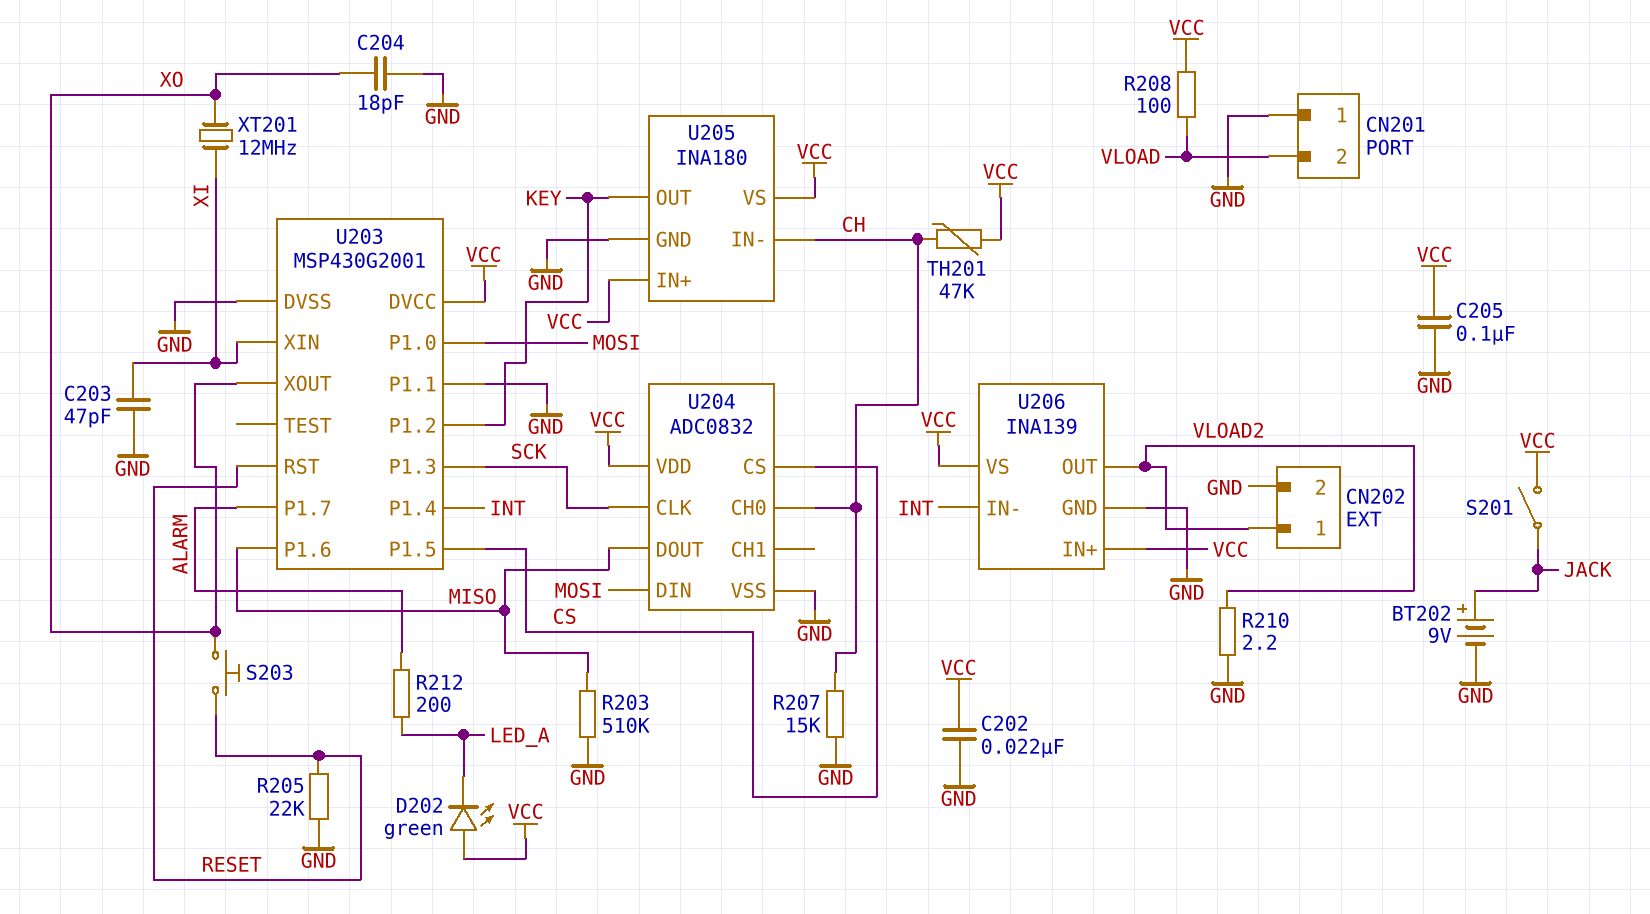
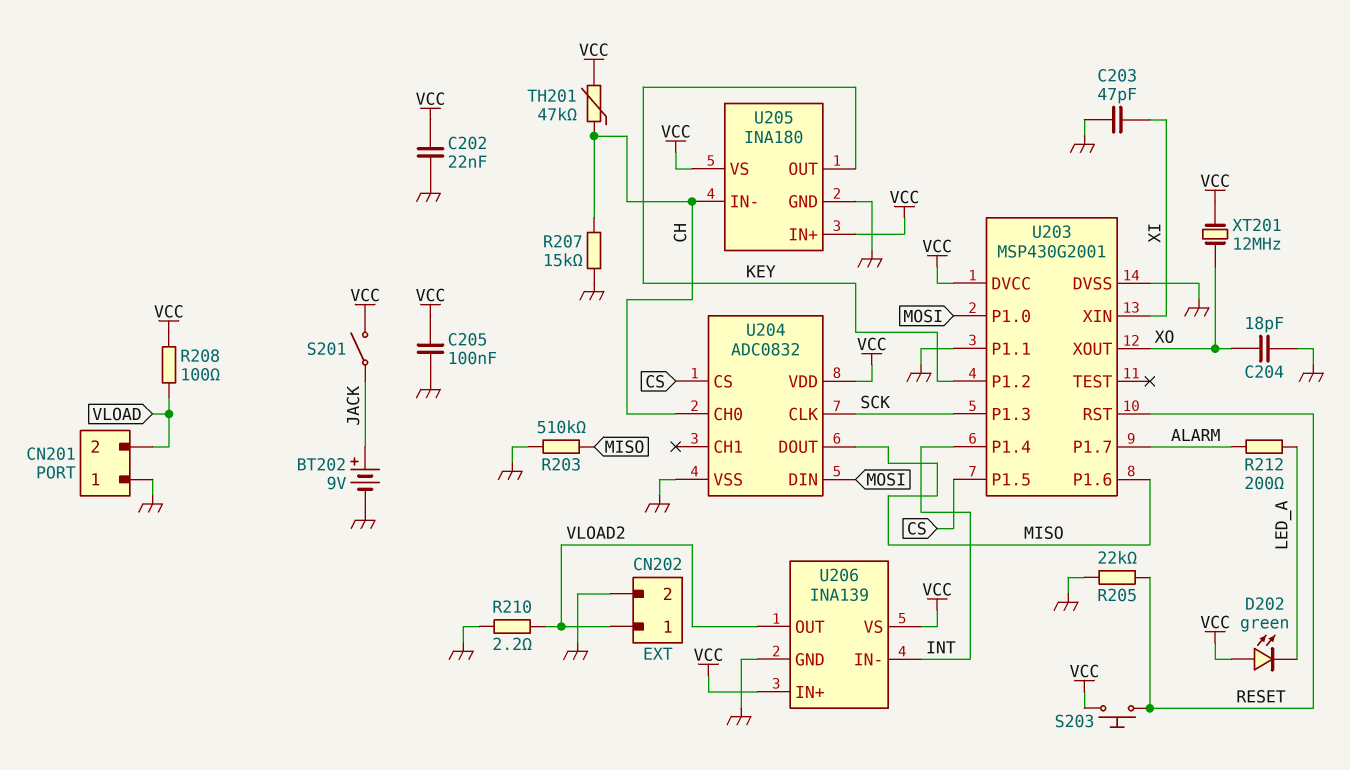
S203: button (RESET, XO) -> button (RESET, VCC)
XT201: 12MHz (XI, XO) -> 12MHz (VCC, XO)

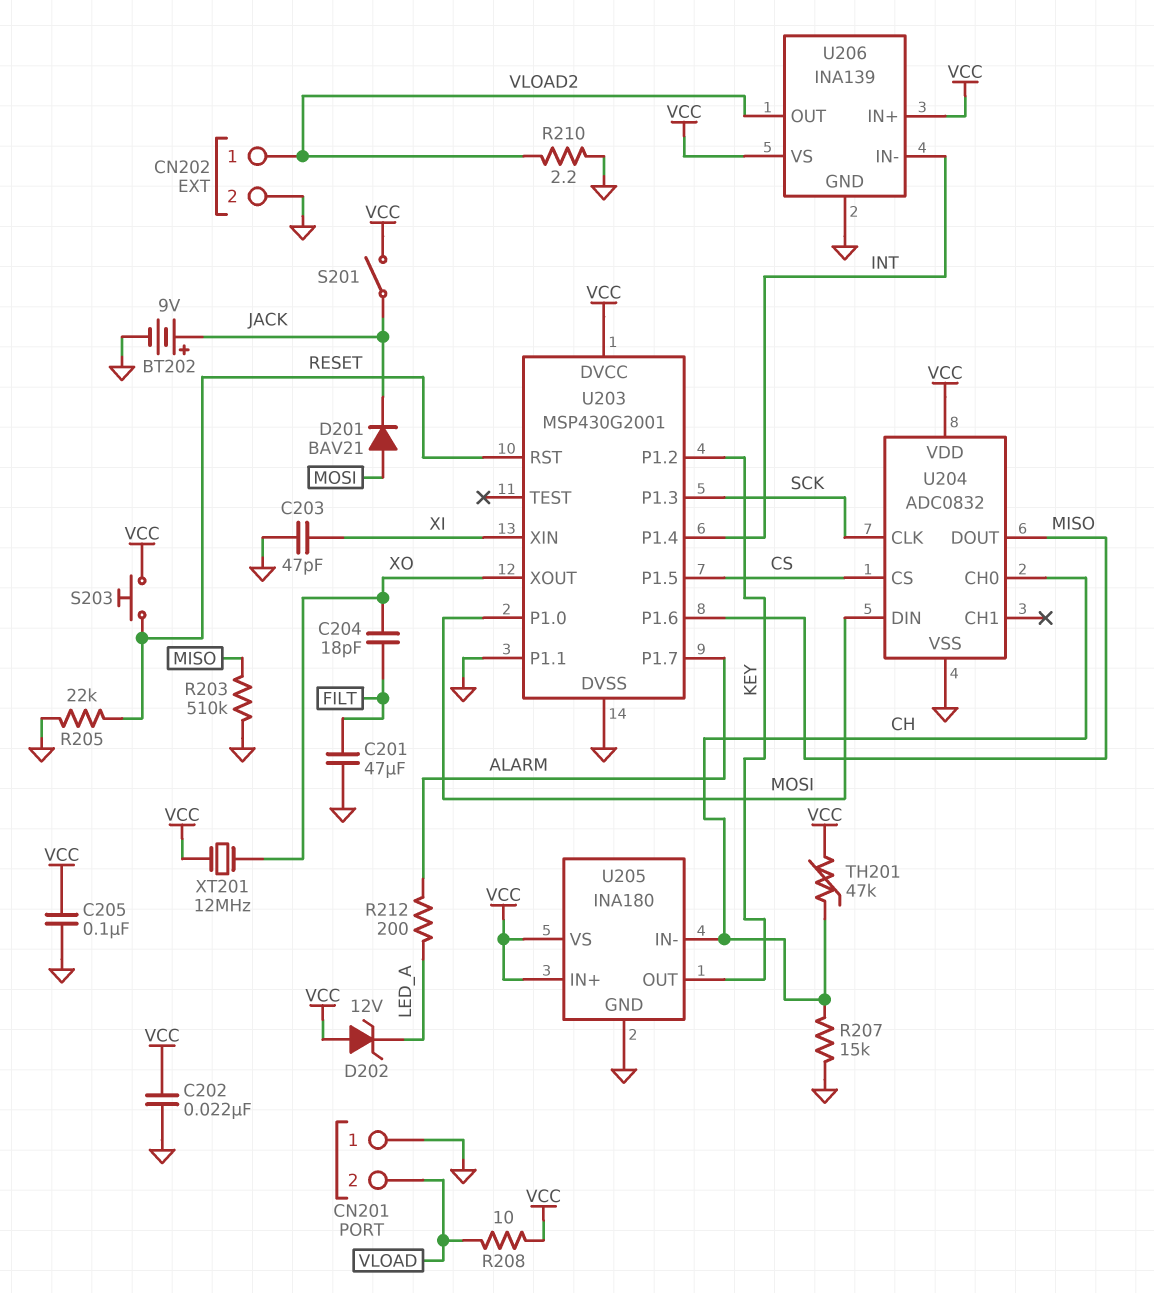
C201: none -> 47uF (FILT, GND)
C204: 18pF (GND, XO) -> 18pF (FILT, XO)
D201: none -> diode BAV21 (A MOSI, K JACK)
D202: LED green (A VCC, K LED_A) -> zener 12V (A VCC, K LED_A)
R208: 100 (VCC, VLOAD) -> 10 (VCC, VLOAD)

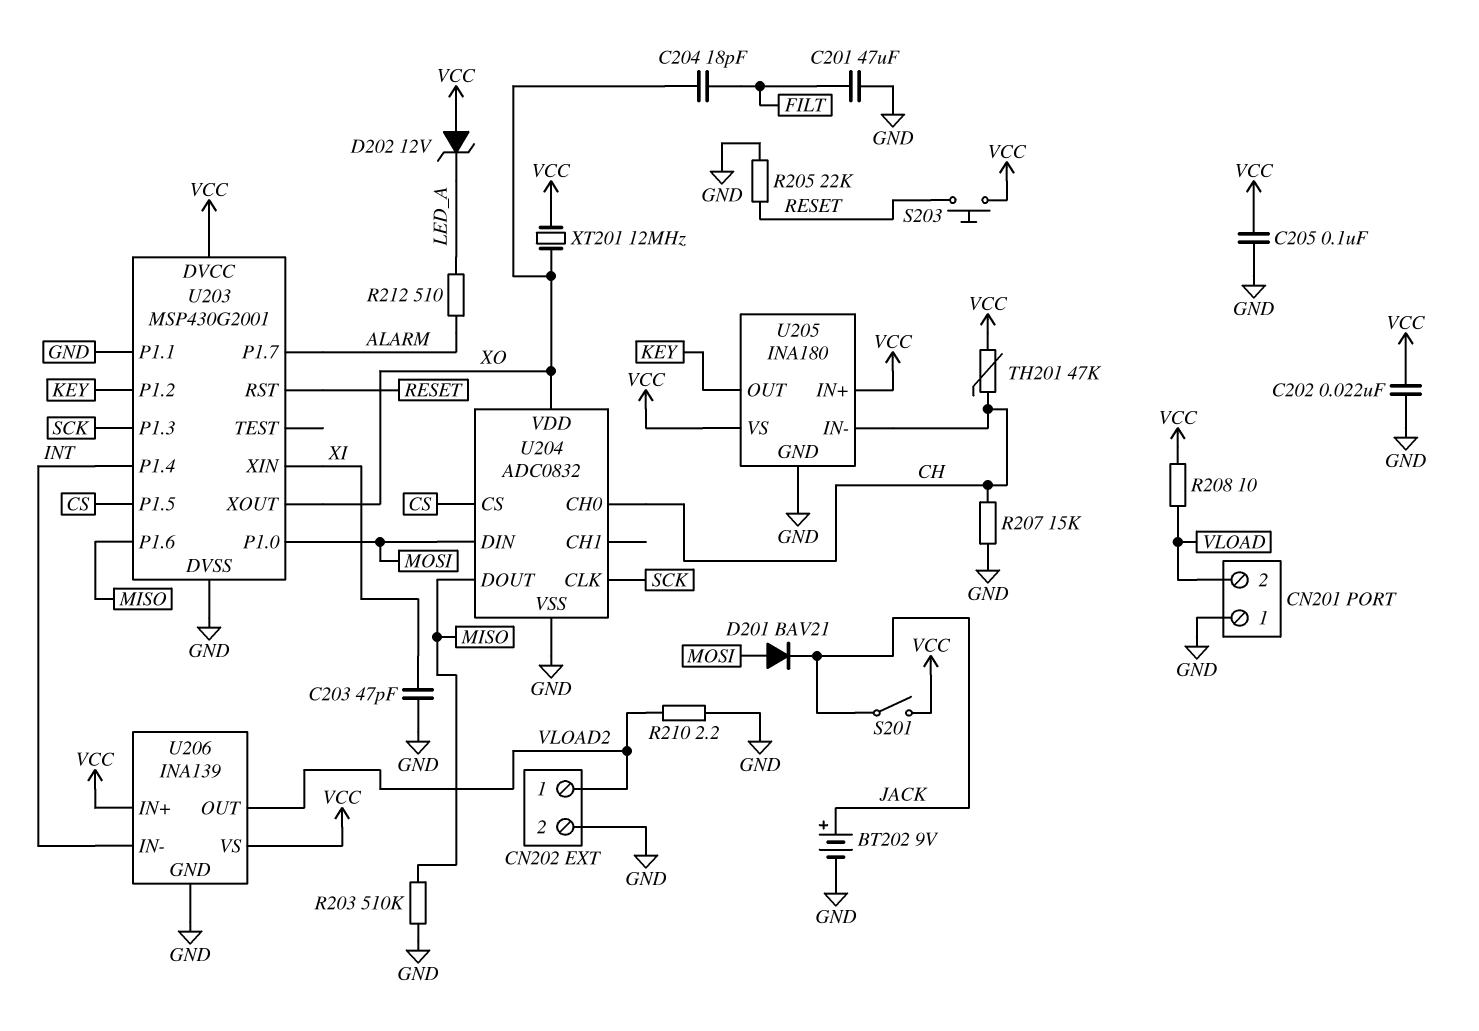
R212: 200 (ALARM, LED_A) -> 510 (ALARM, LED_A)
U204 pin VDD: VCC -> XO

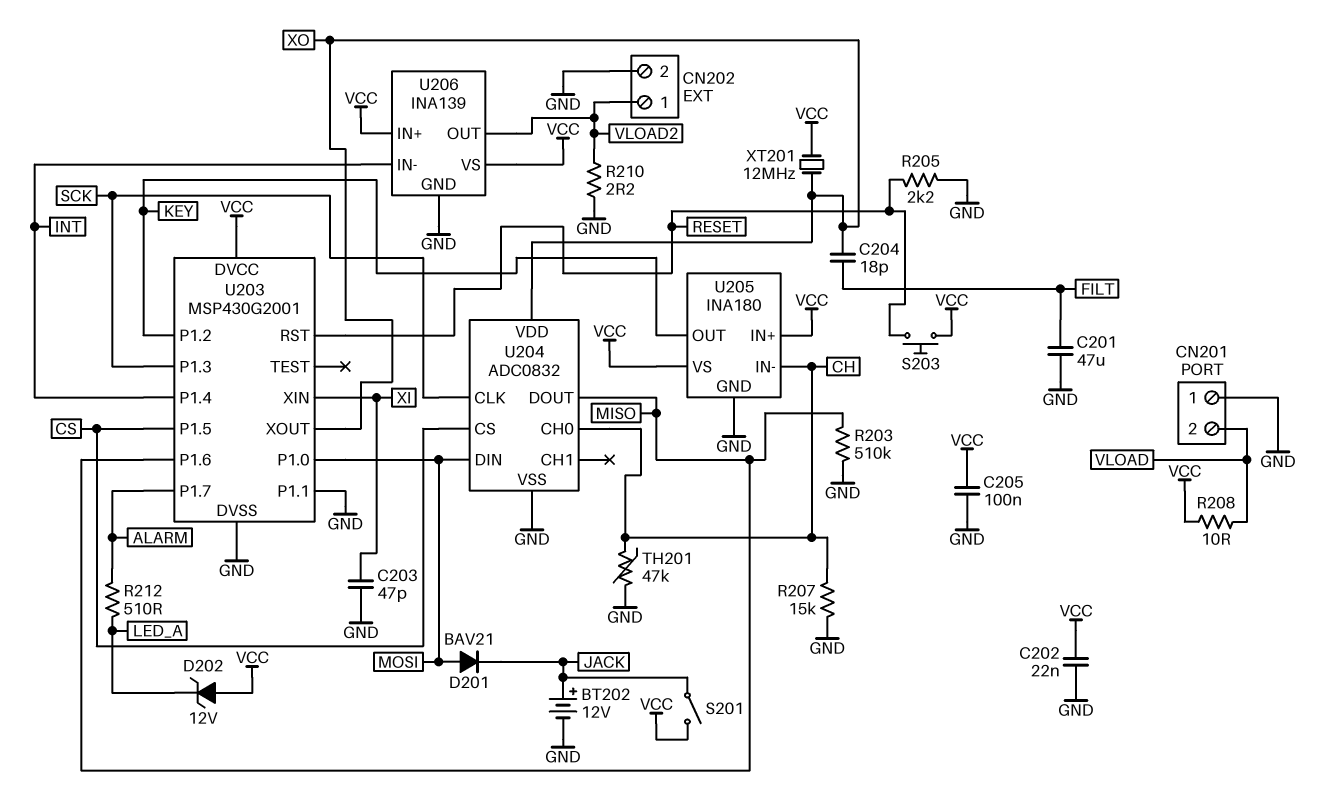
BT202: 9V (plus JACK, minus GND) -> 12V (plus JACK, minus GND)
R205: 22k (GND, RESET) -> 2.2k (GND, RESET)
TH201: 47k (CH, VCC) -> 47k (CH, GND)

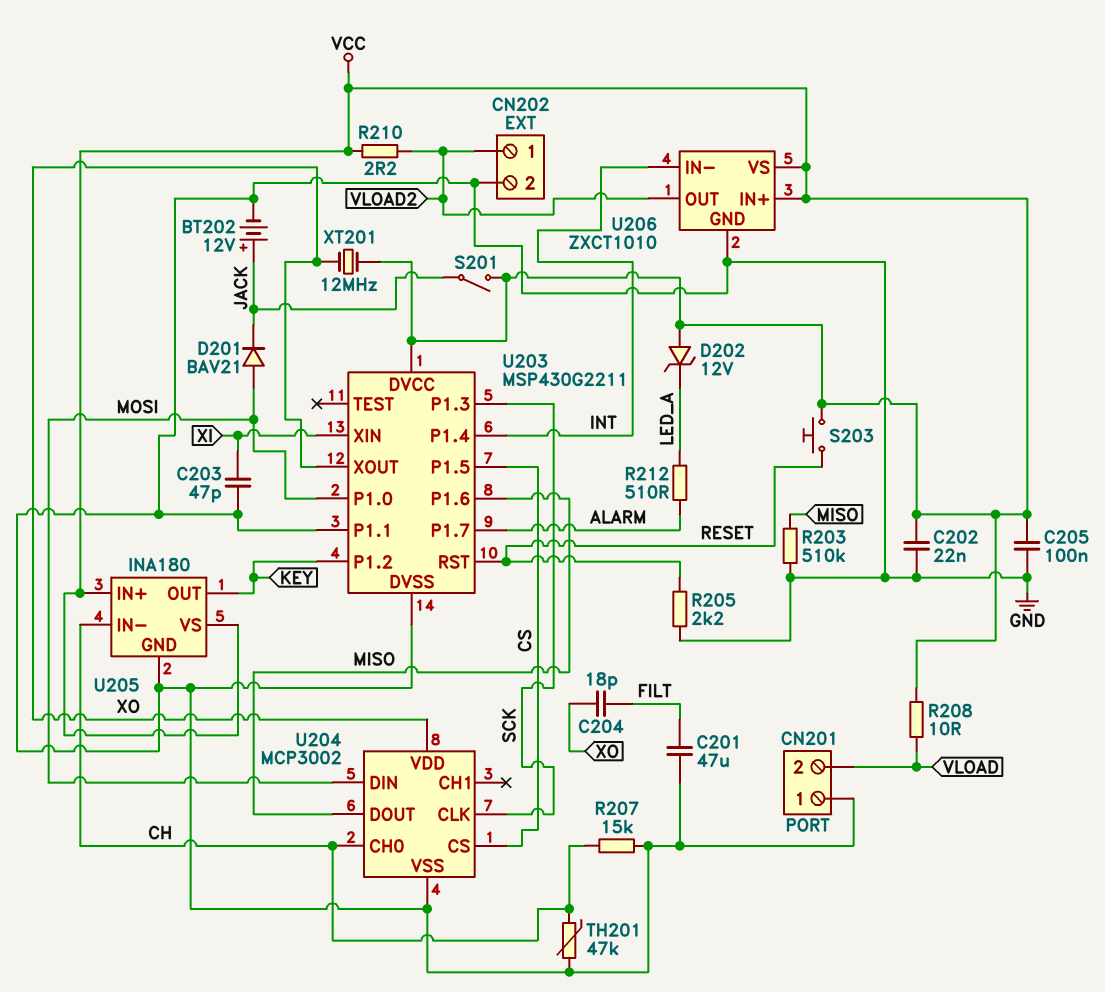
R210: 2.2 (GND, VLOAD2) -> 2.2 (VCC, VLOAD2)
U203: MSP430G2001 -> MSP430G2211
U204: ADC0832 -> MCP3002
U206: INA139 -> ZXCT1010

